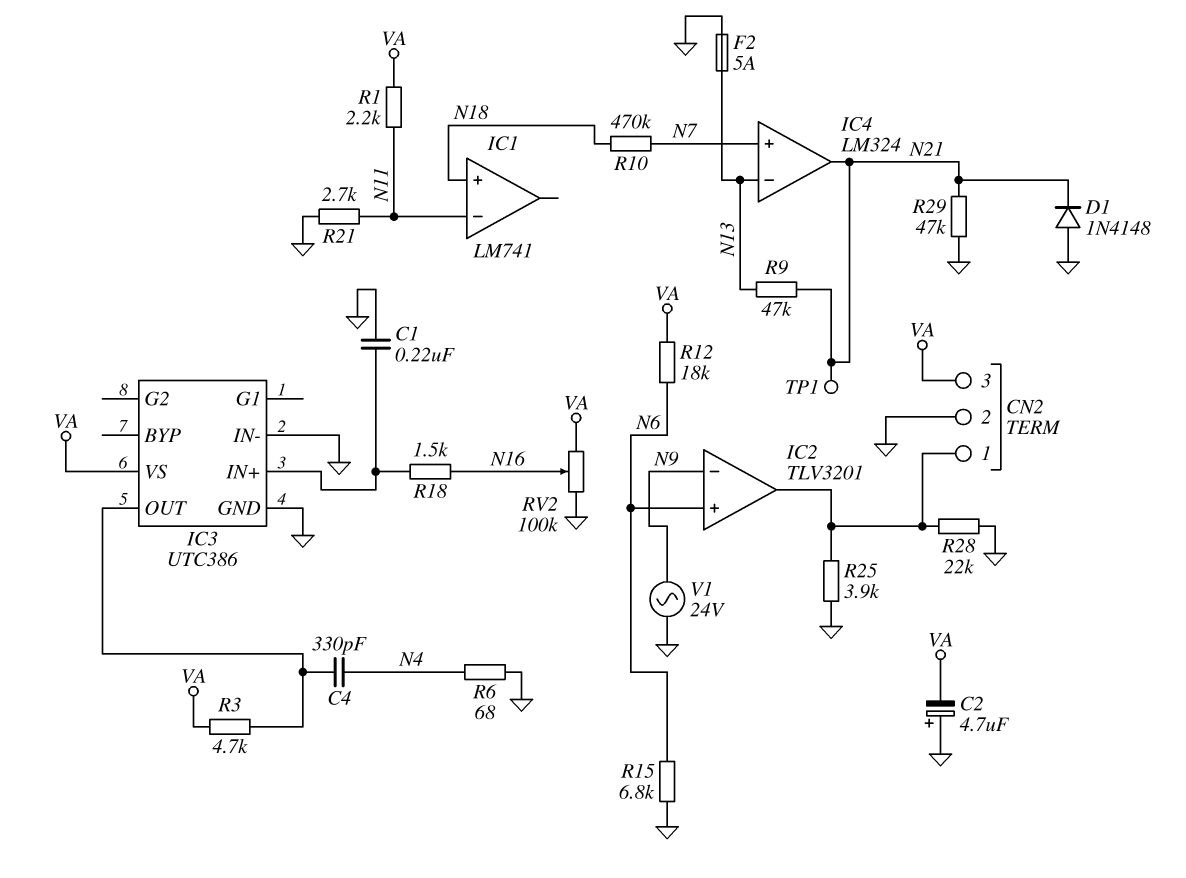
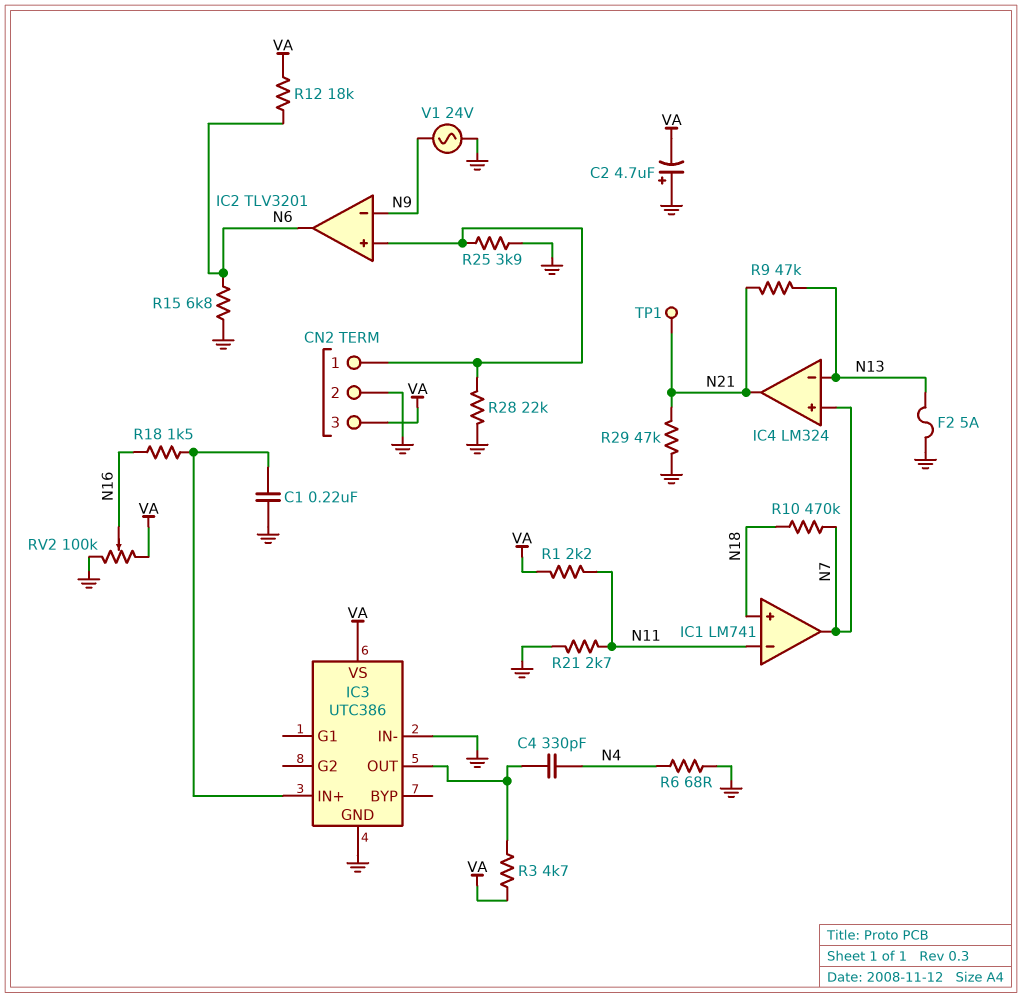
D1: diode 1N4148 (A GND, K N21) -> none
IC1 pin out: none -> N7
IC2 pin in+: N6 -> CN2/1
IC2 pin out: CN2/1 -> N6

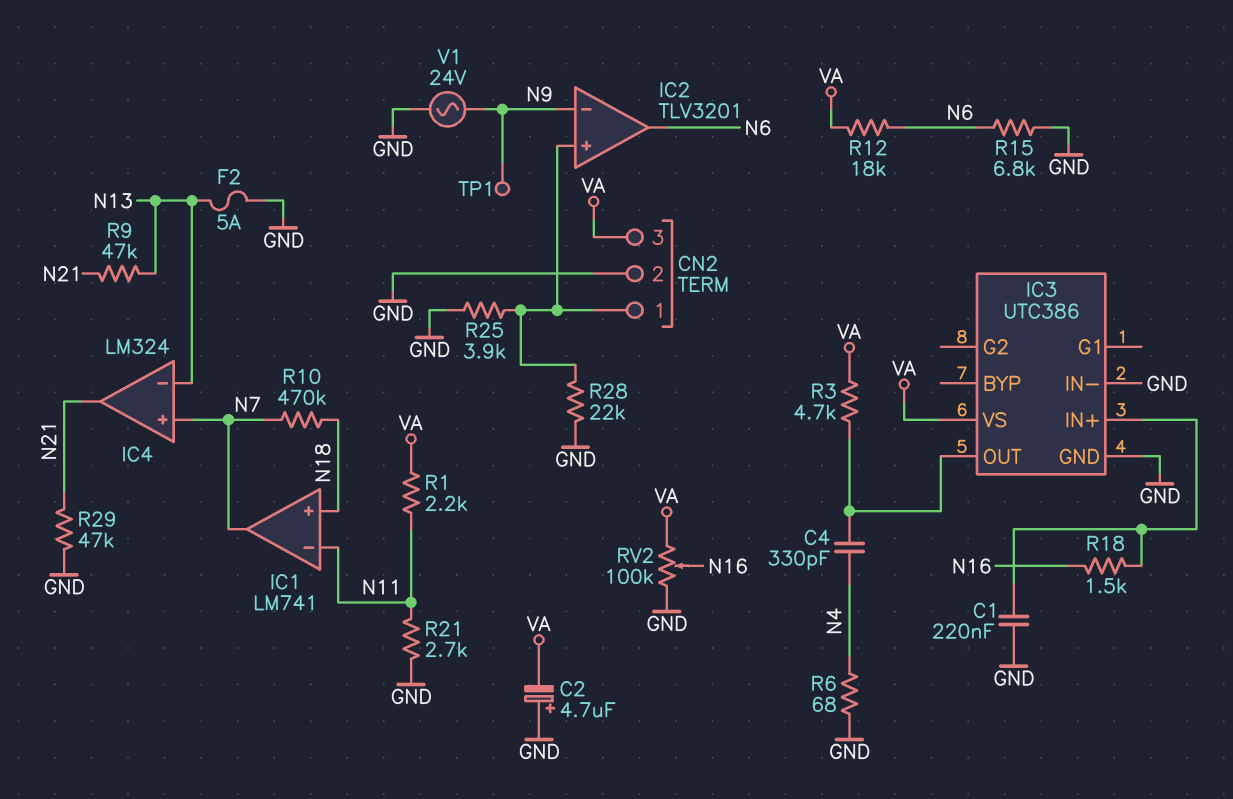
TP1: test point (N21) -> test point (N9)

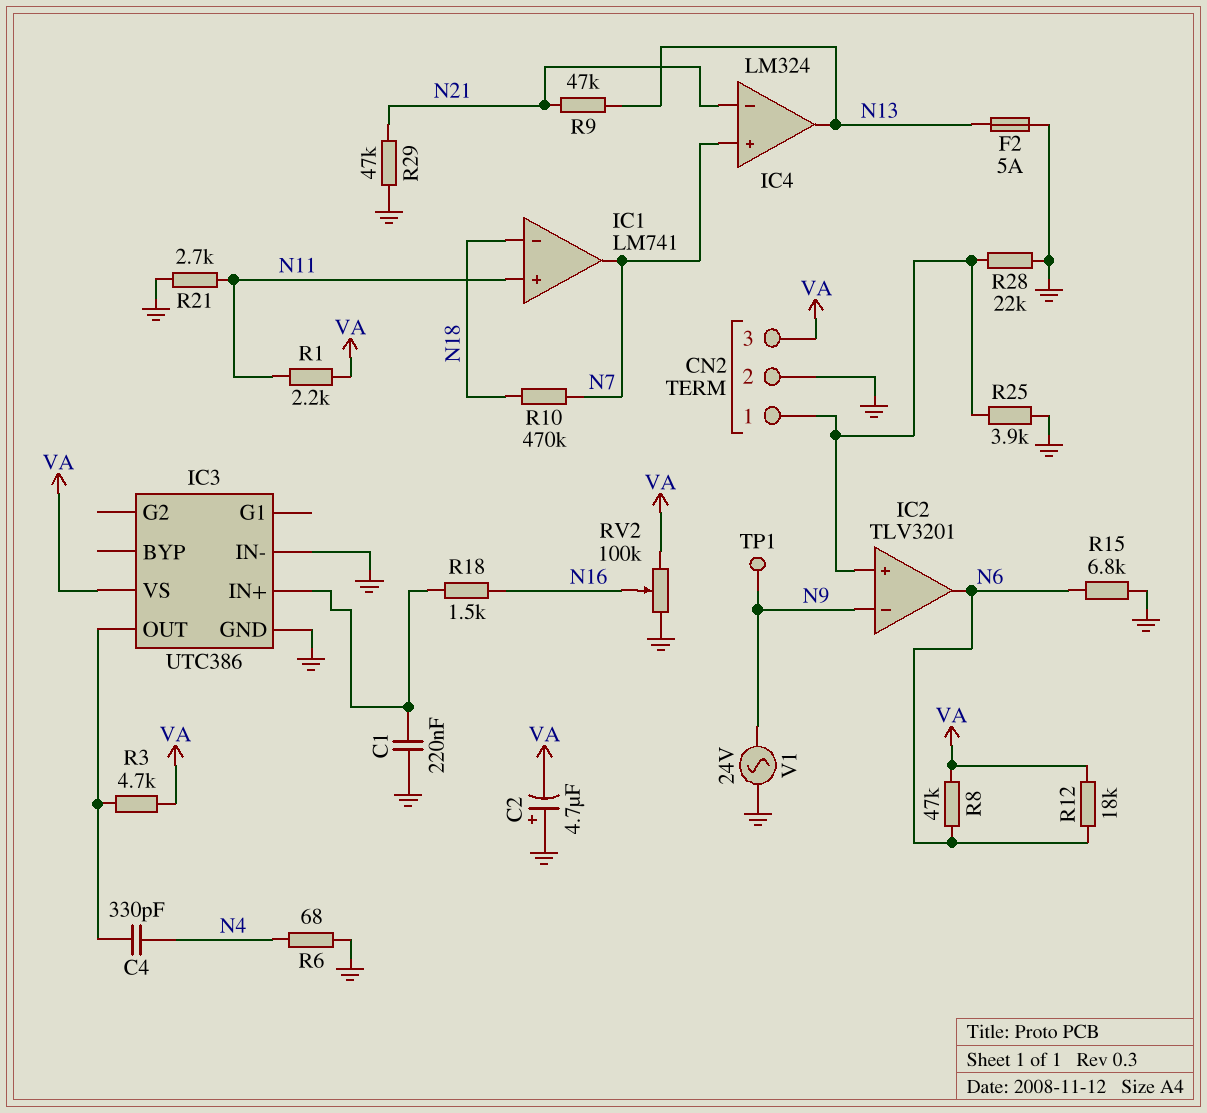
IC1 pin in+: N18 -> N11
IC1 pin in-: N11 -> N18
IC4 pin in-: N13 -> N21
IC4 pin out: N21 -> N13
R8: none -> 47k (N6, VA)

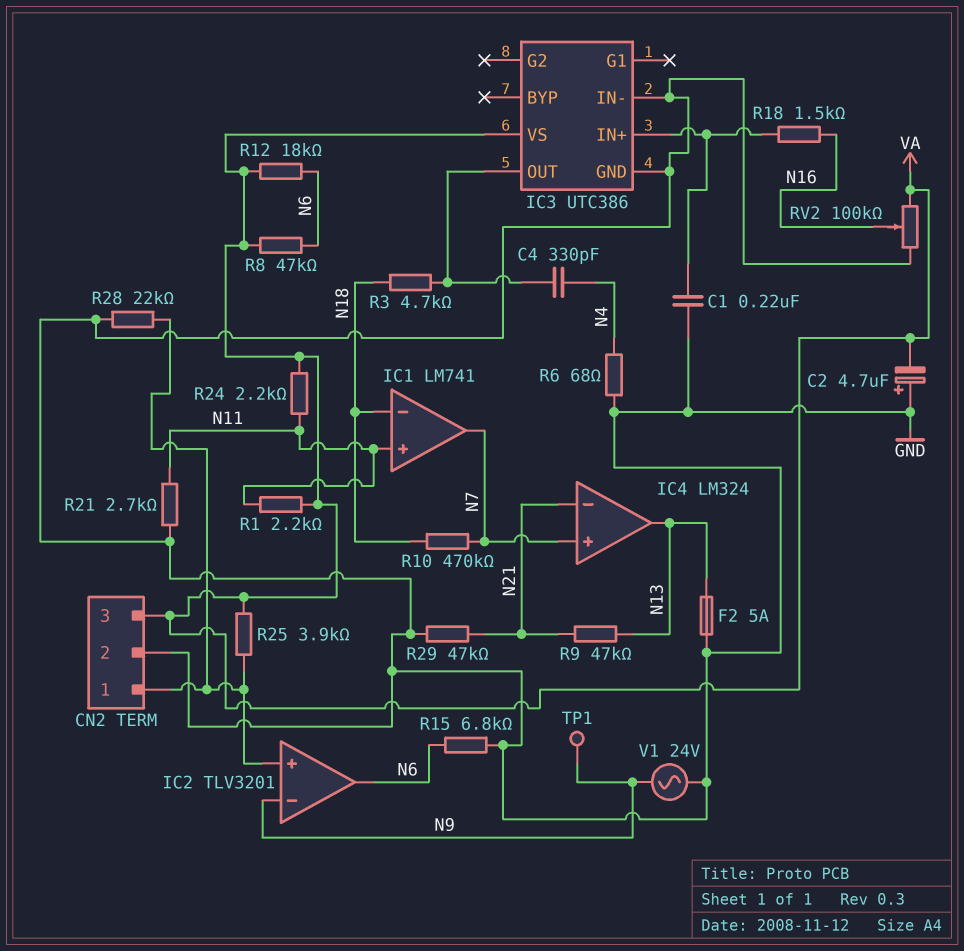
R3: 4.7k (IC3/OUT, VA) -> 4.7k (IC3/OUT, N18)
R24: none -> 2.2k (N11, VA)
R25: 3.9k (CN2/1, GND) -> 3.9k (CN2/1, VA)

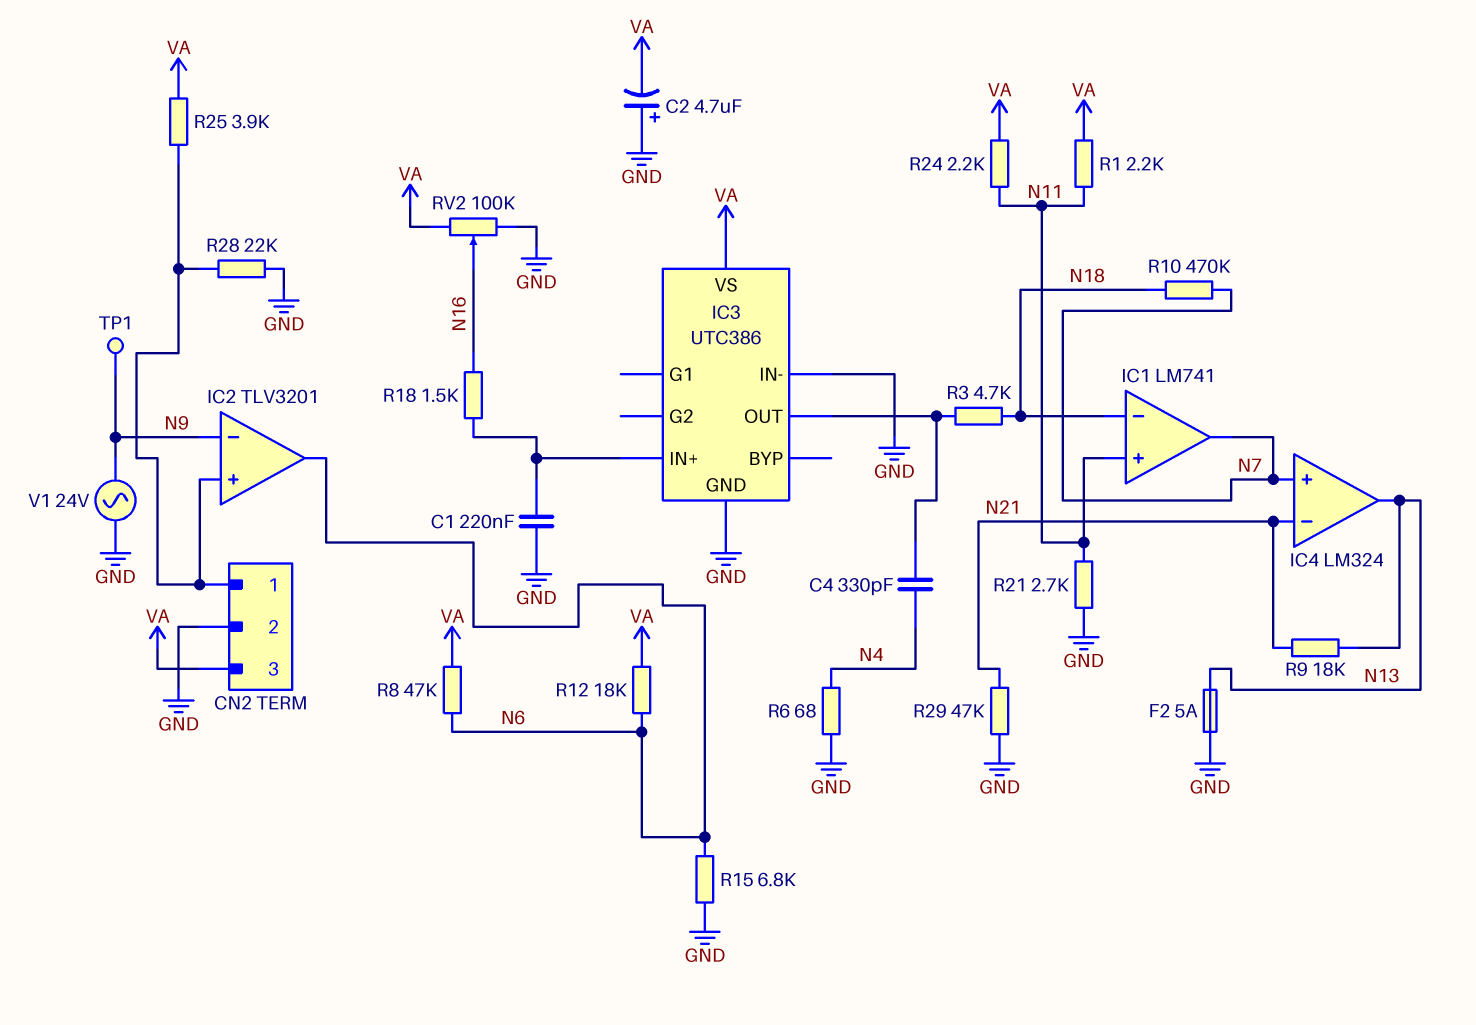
R9: 47k (N13, N21) -> 18k (N13, N21)

